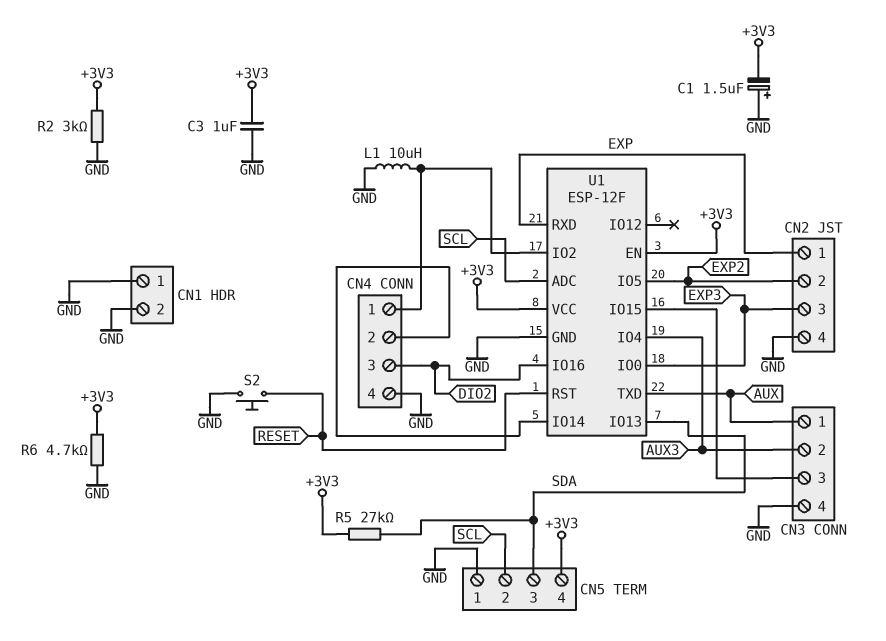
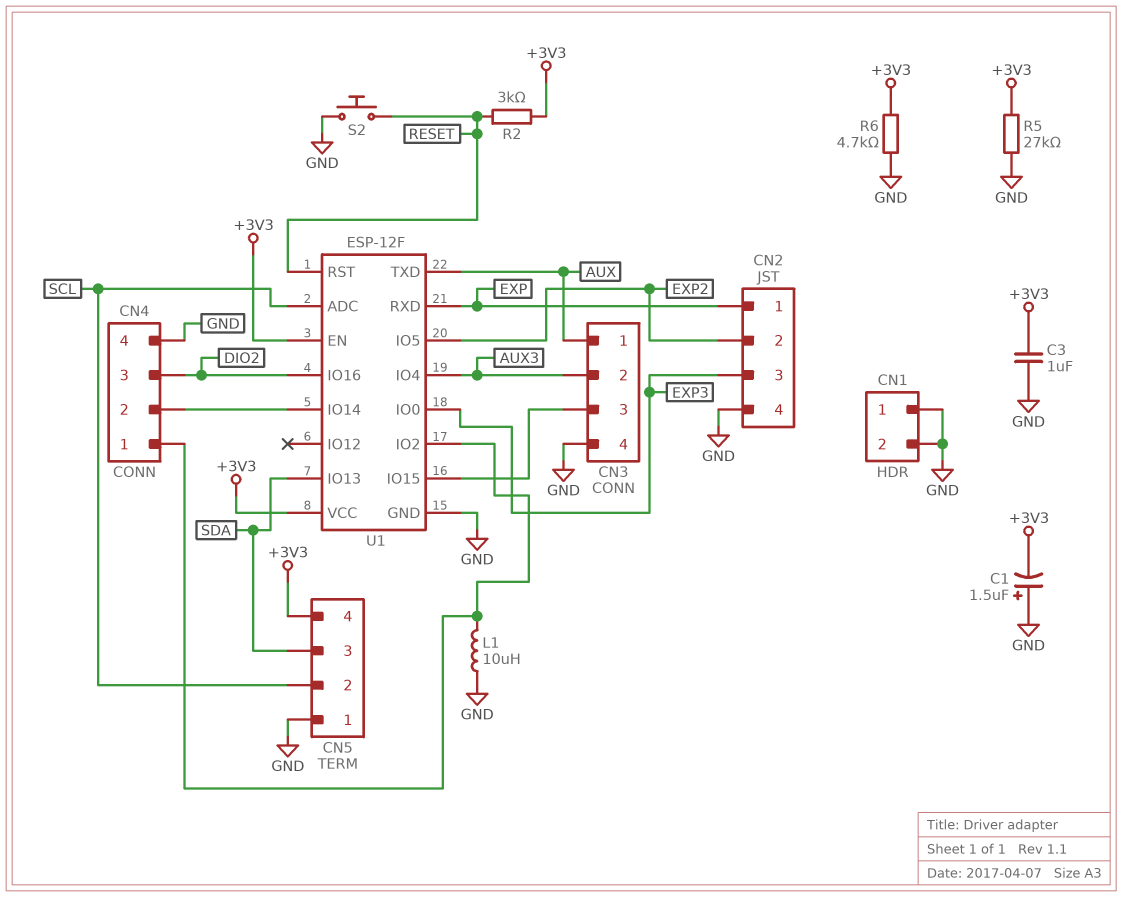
R2: 3k (+3V3, GND) -> 3k (+3V3, RESET)
R5: 27k (+3V3, SDA) -> 27k (+3V3, GND)

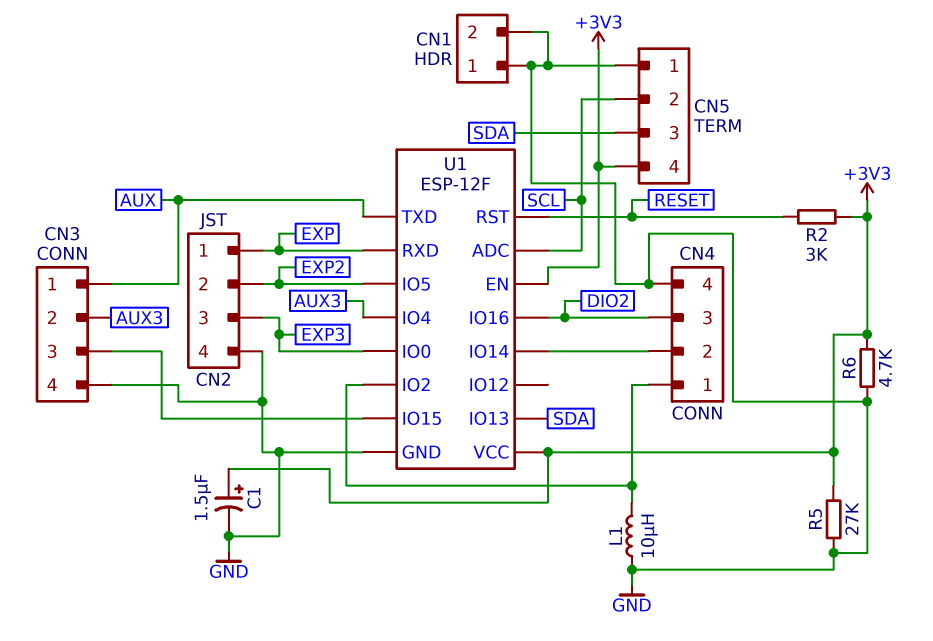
C1: 1.5uF (plus GND, minus +3V3) -> 1.5uF (plus +3V3, minus GND)
C3: 1uF (+3V3, GND) -> none
S2: button (GND, RESET) -> none

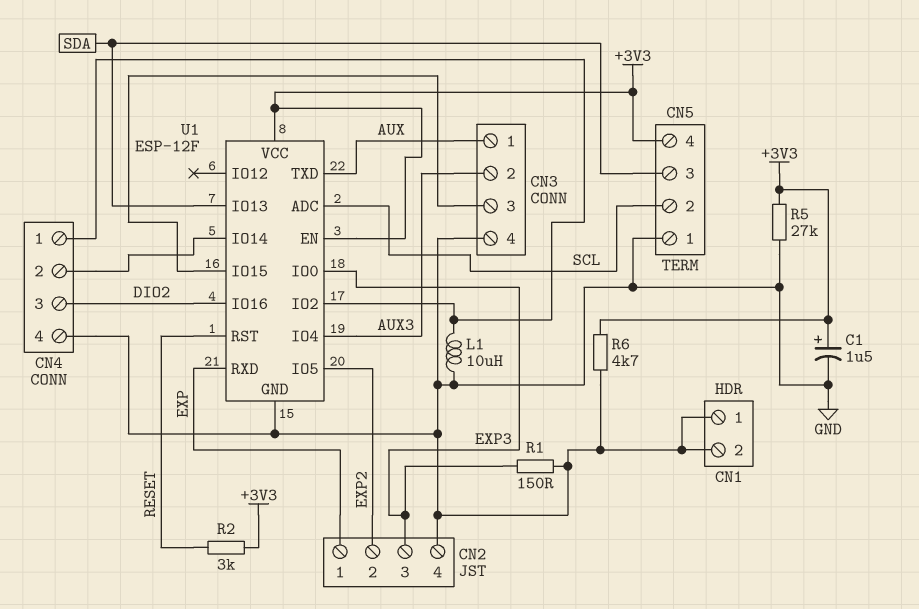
R1: none -> 150 (EXP3, GND)

